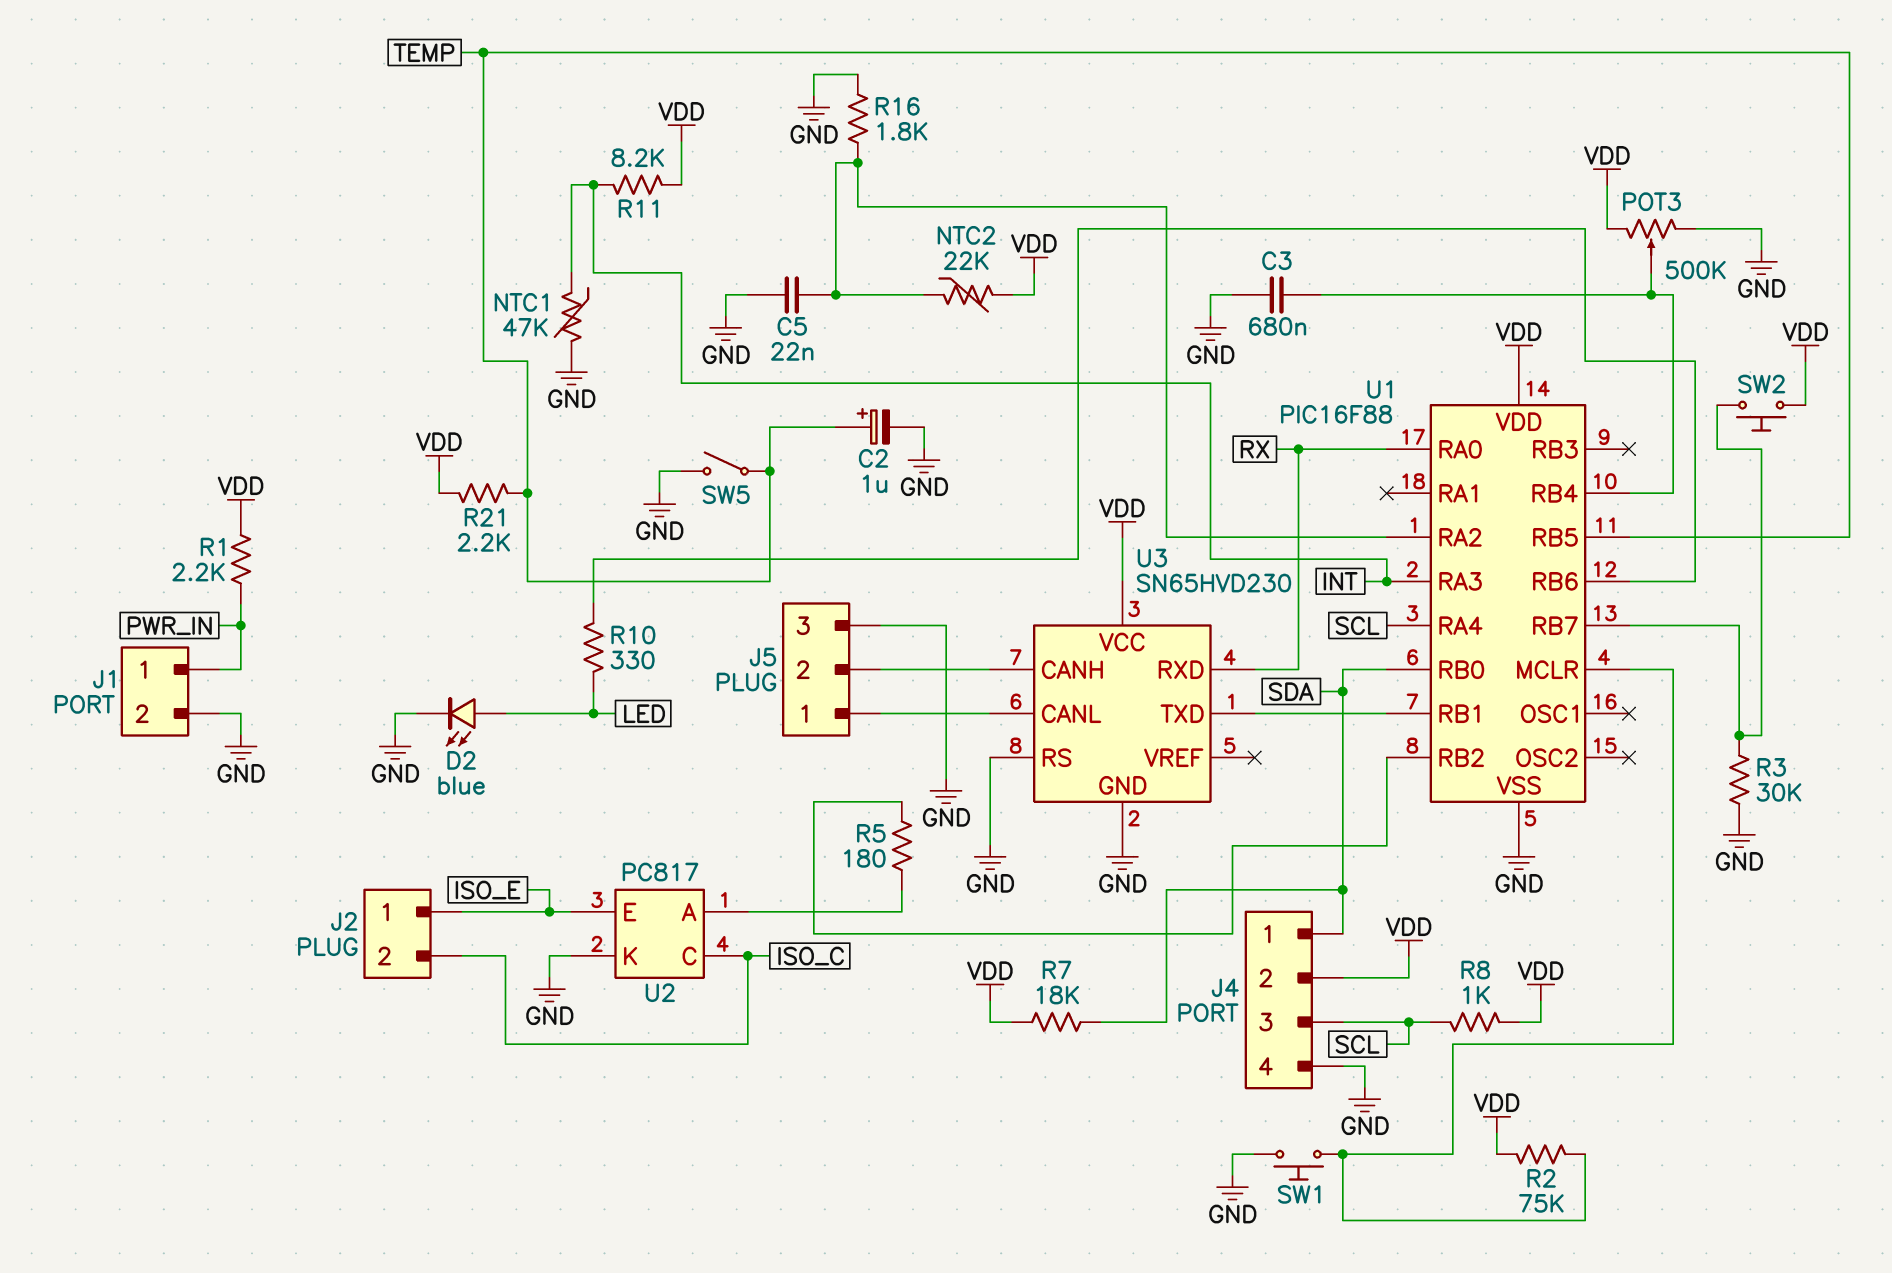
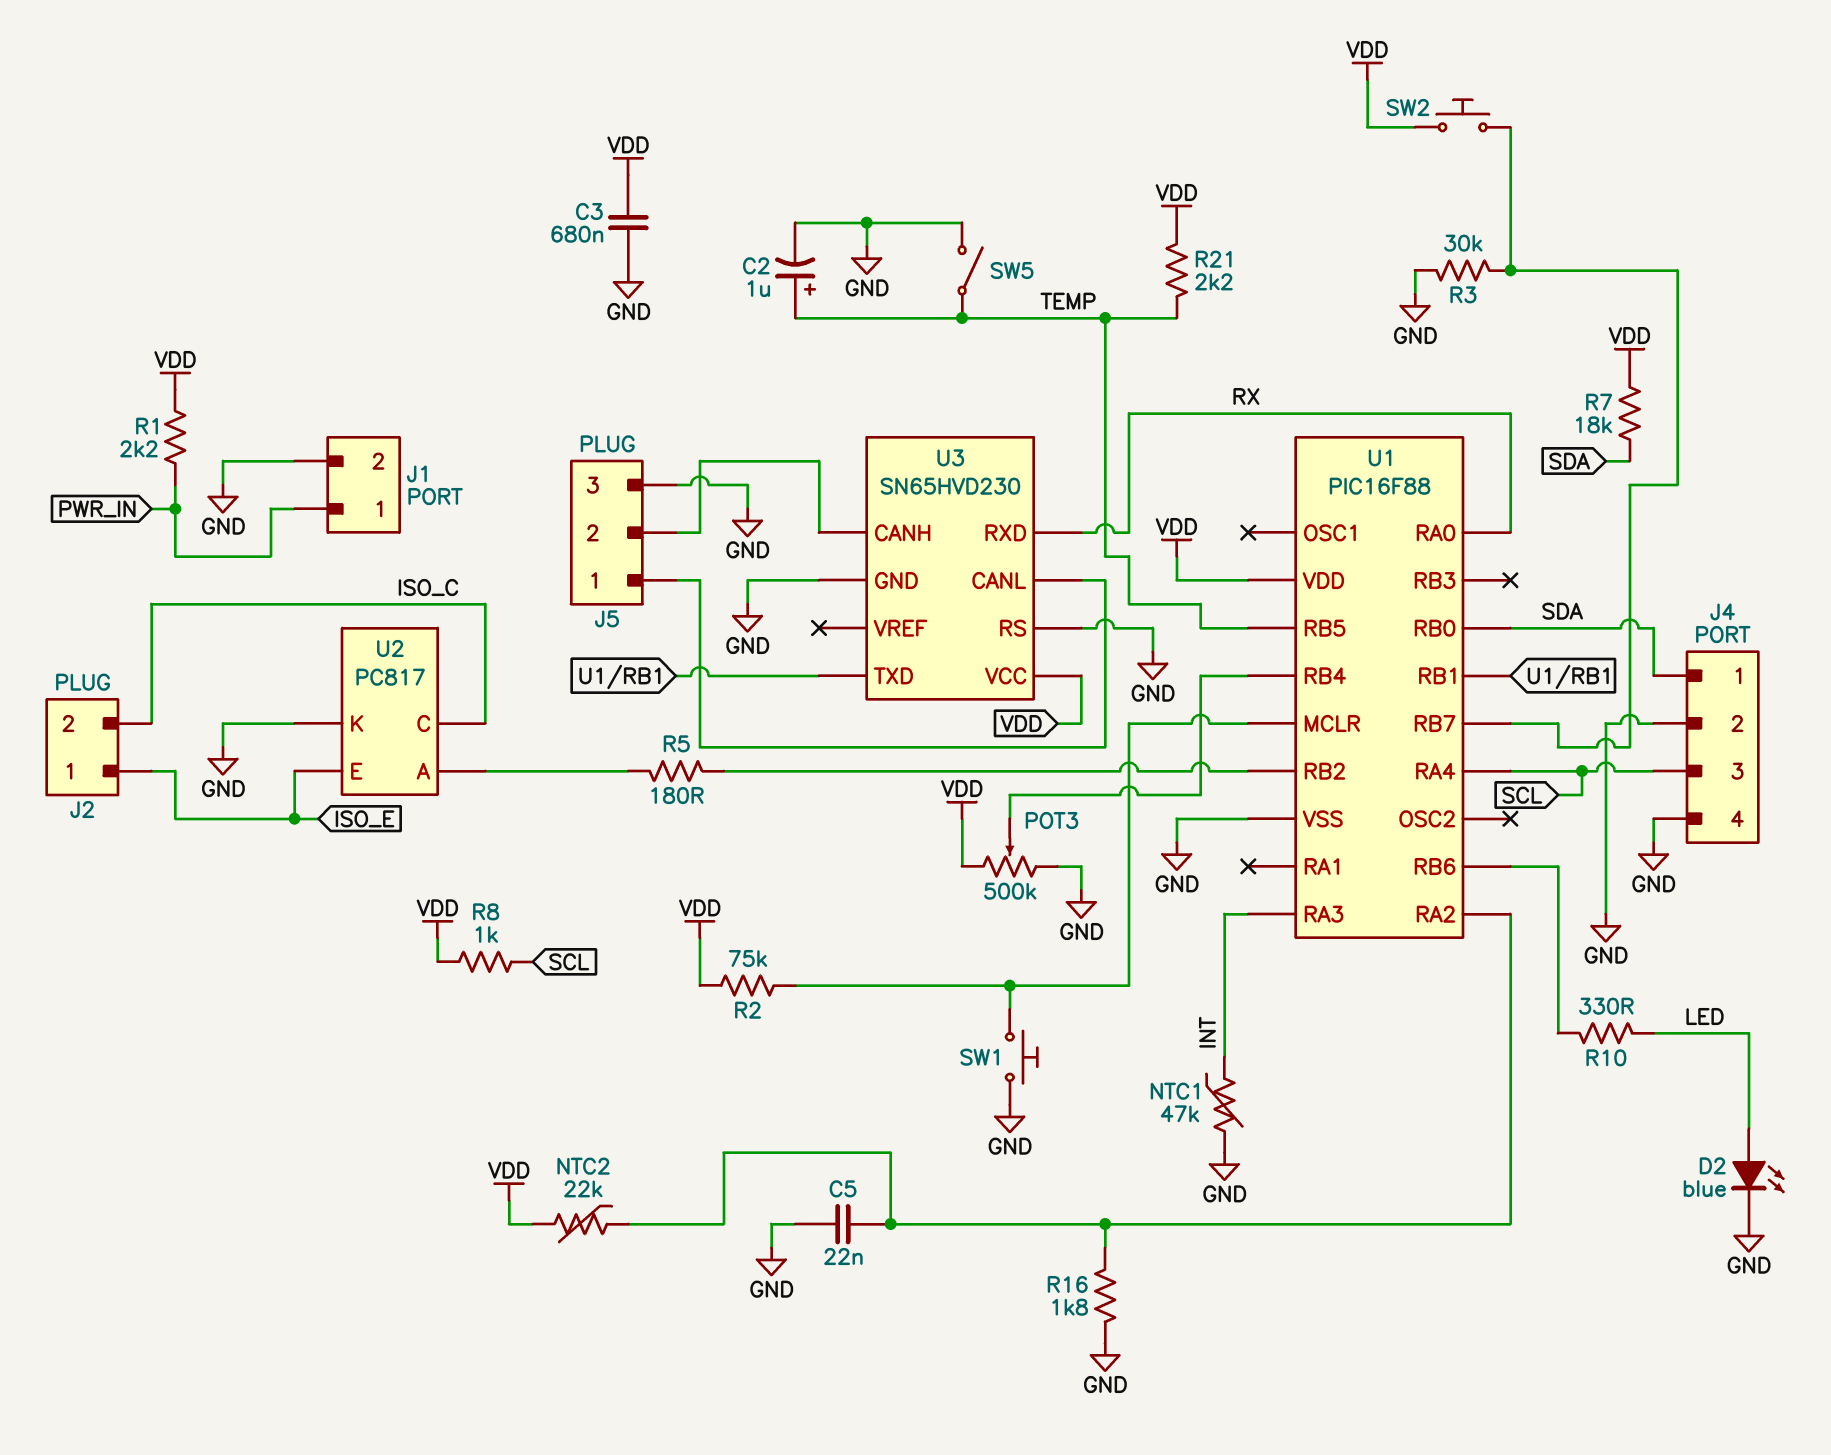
C3: 680nF (GND, U1/RB4) -> 680nF (GND, VDD)
J4 pin 2: VDD -> GND
R11: 8.2k (INT, VDD) -> none

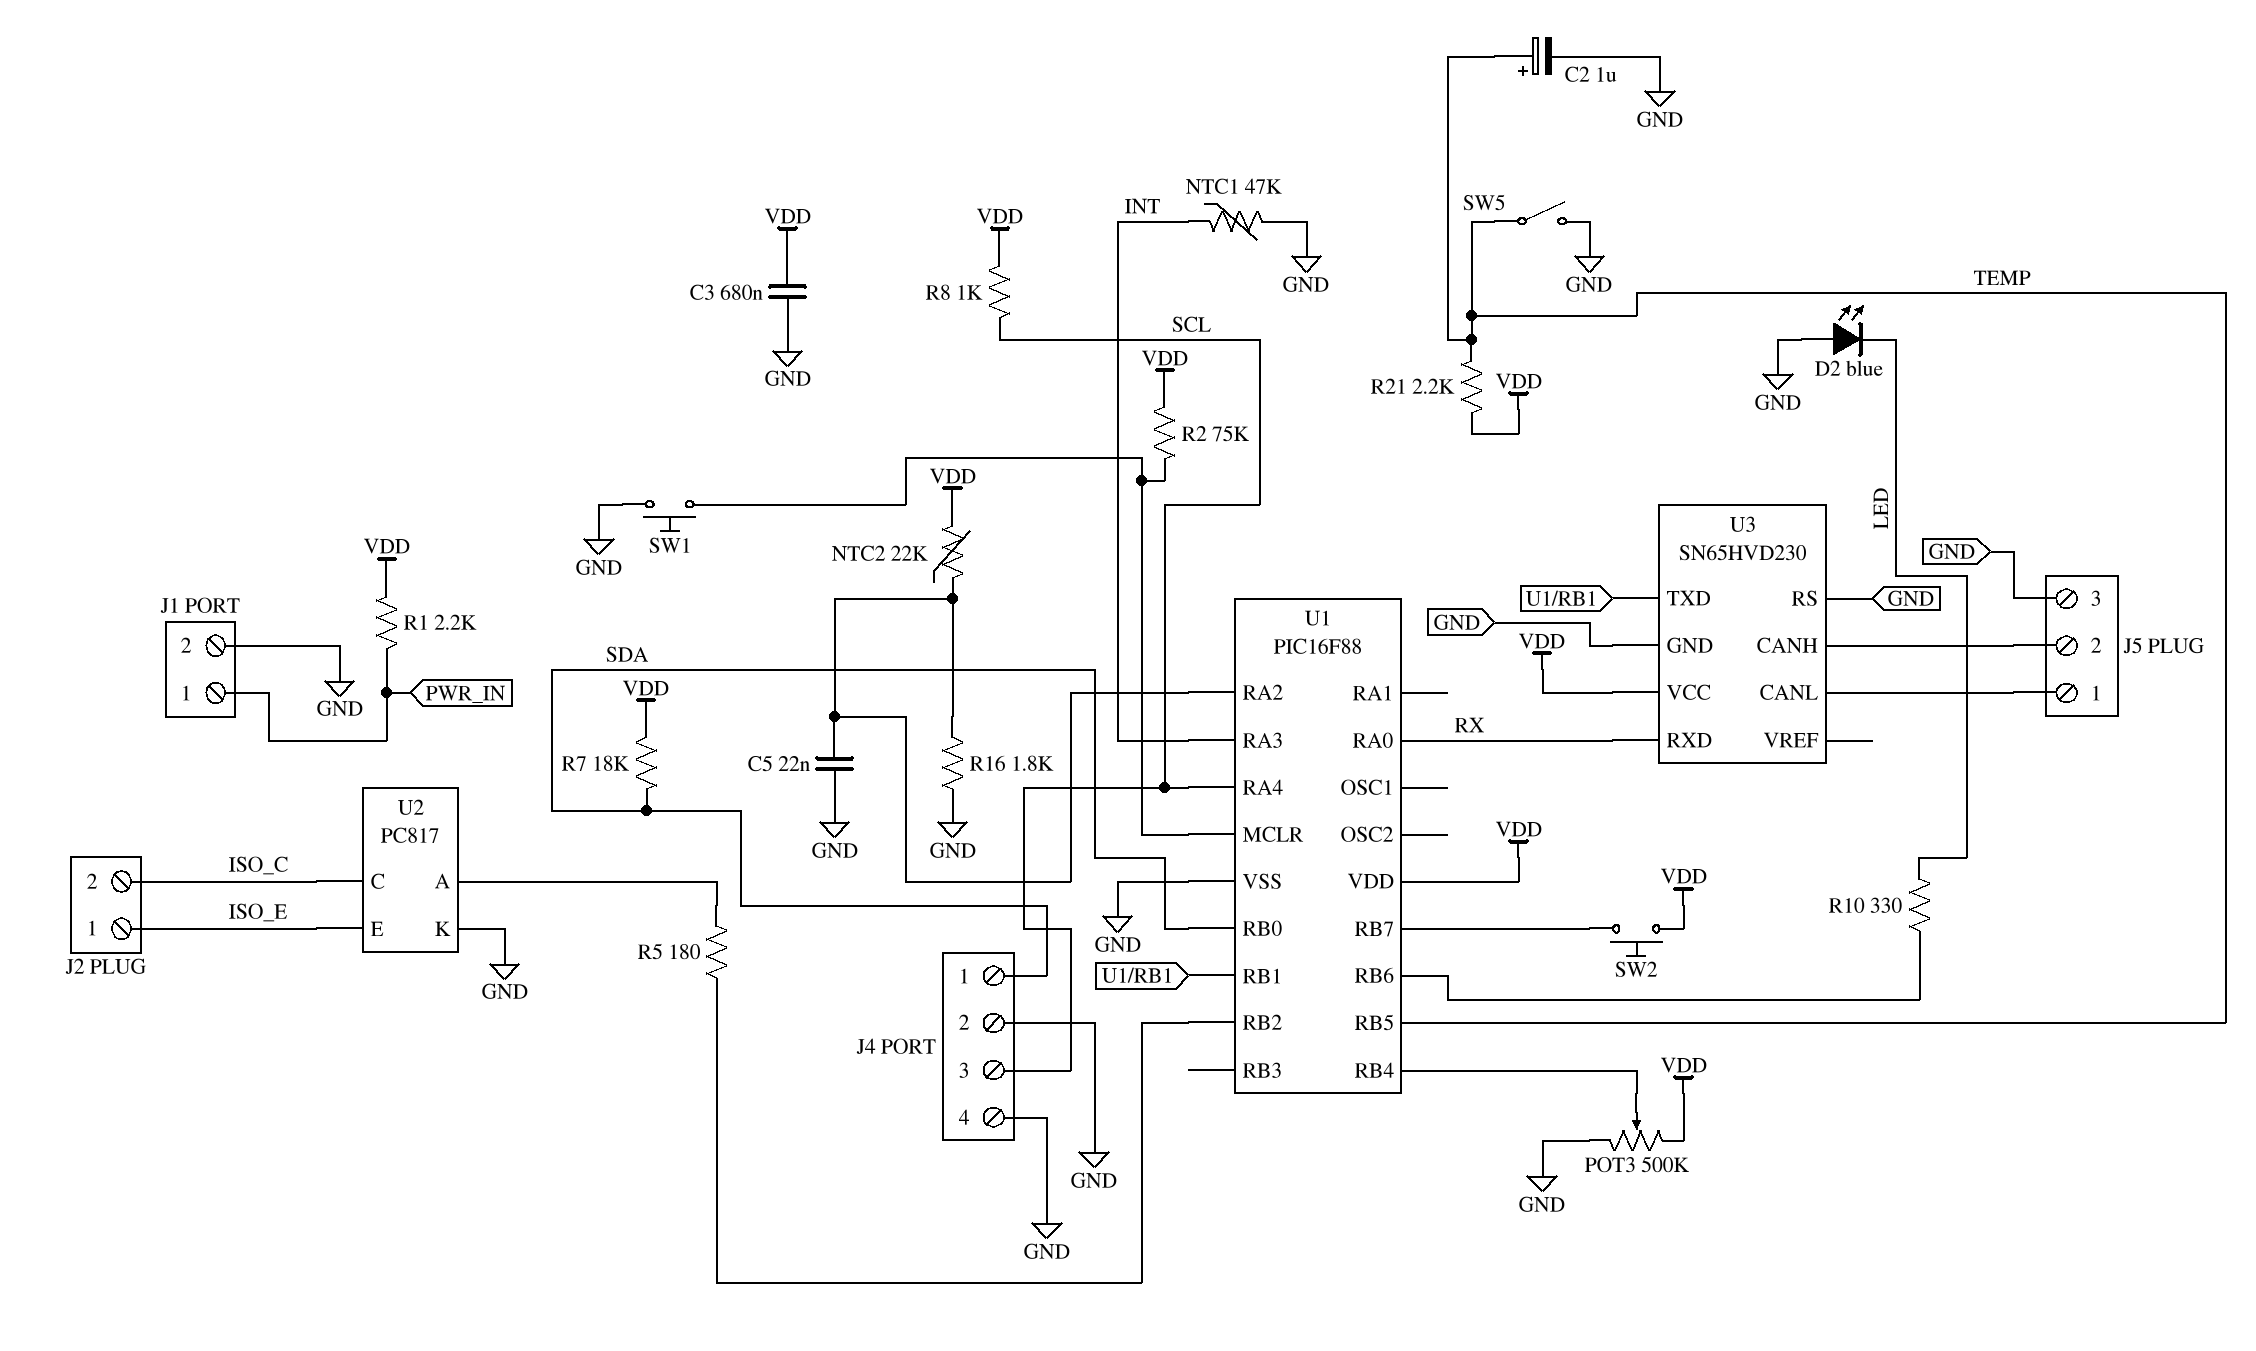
D2: LED blue (A LED, K GND) -> LED blue (A GND, K LED)
R3: 30k (GND, U1/RB7) -> none

